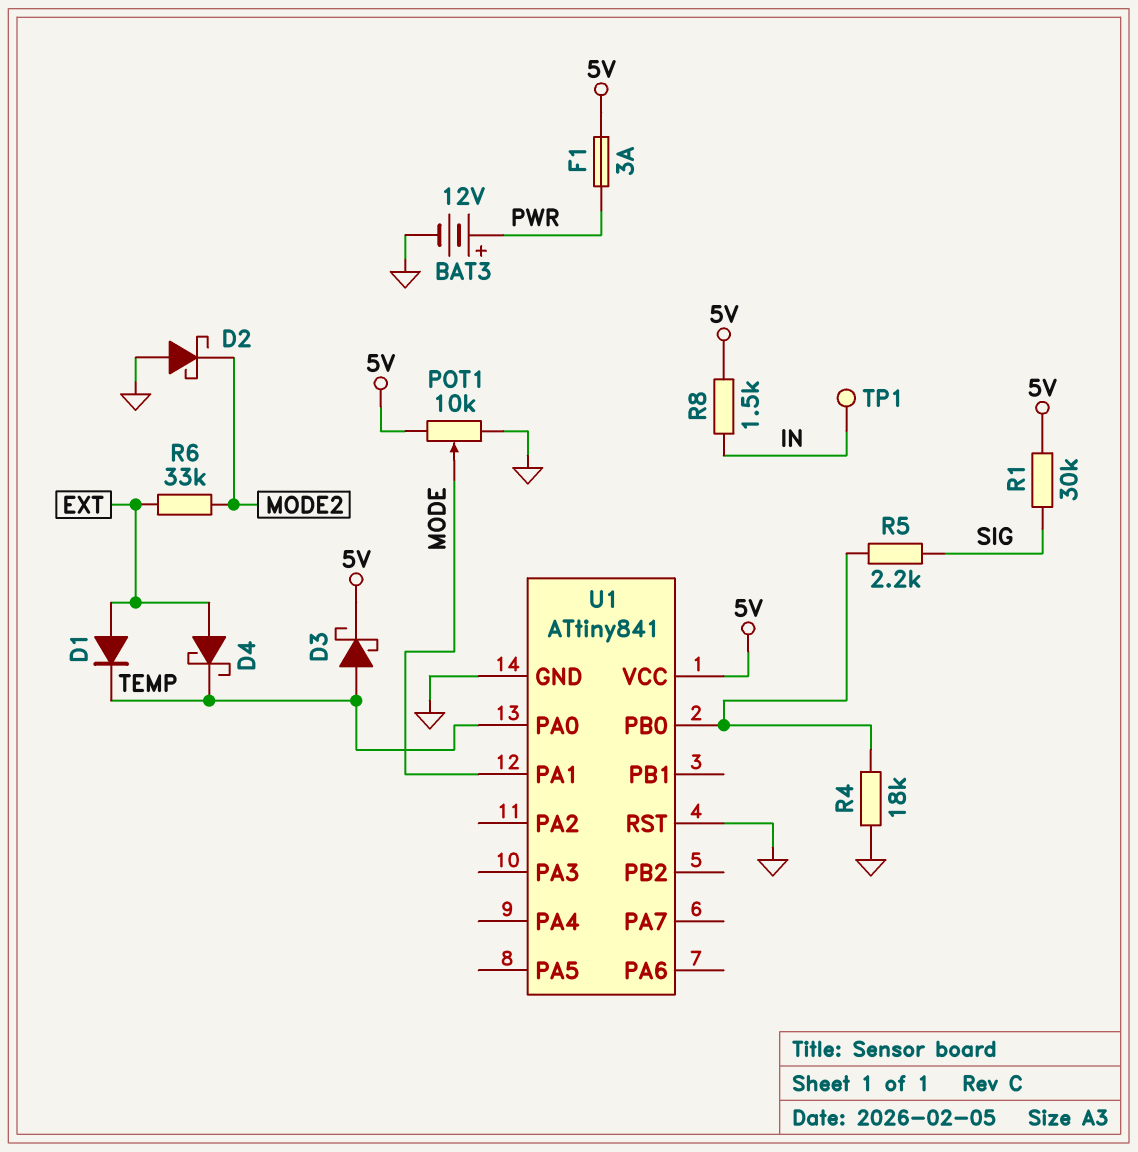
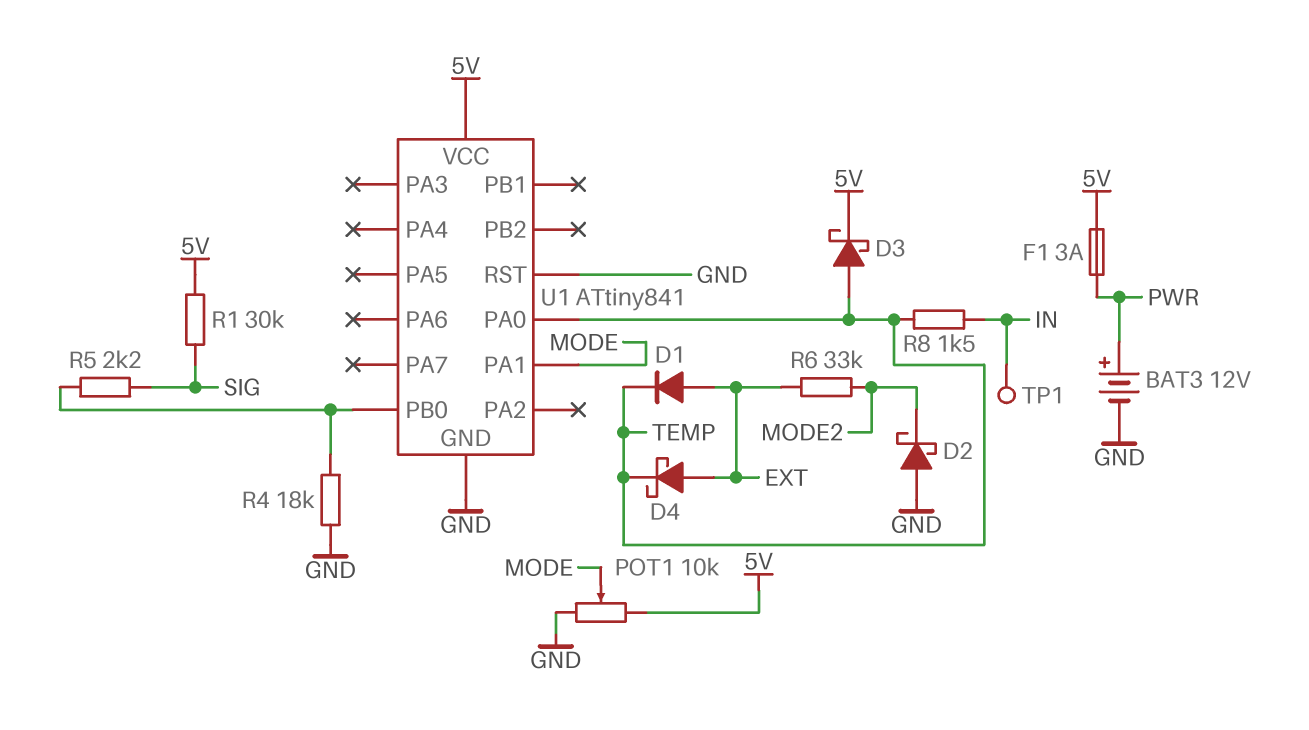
R8: 1.5k (5V, IN) -> 1.5k (IN, TEMP)

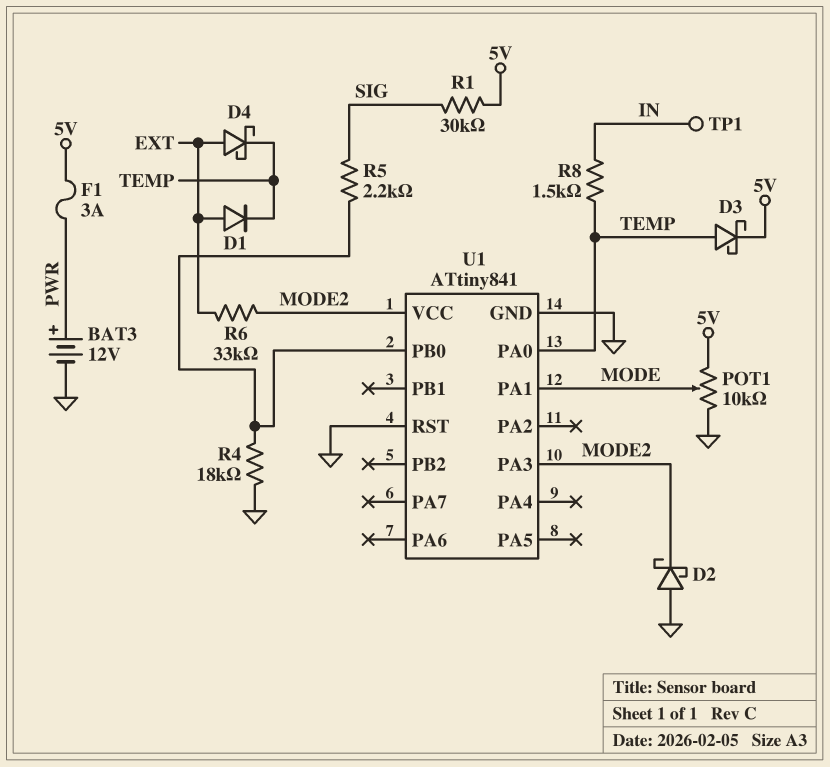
U1 pin PA3: none -> MODE2
U1 pin VCC: 5V -> MODE2

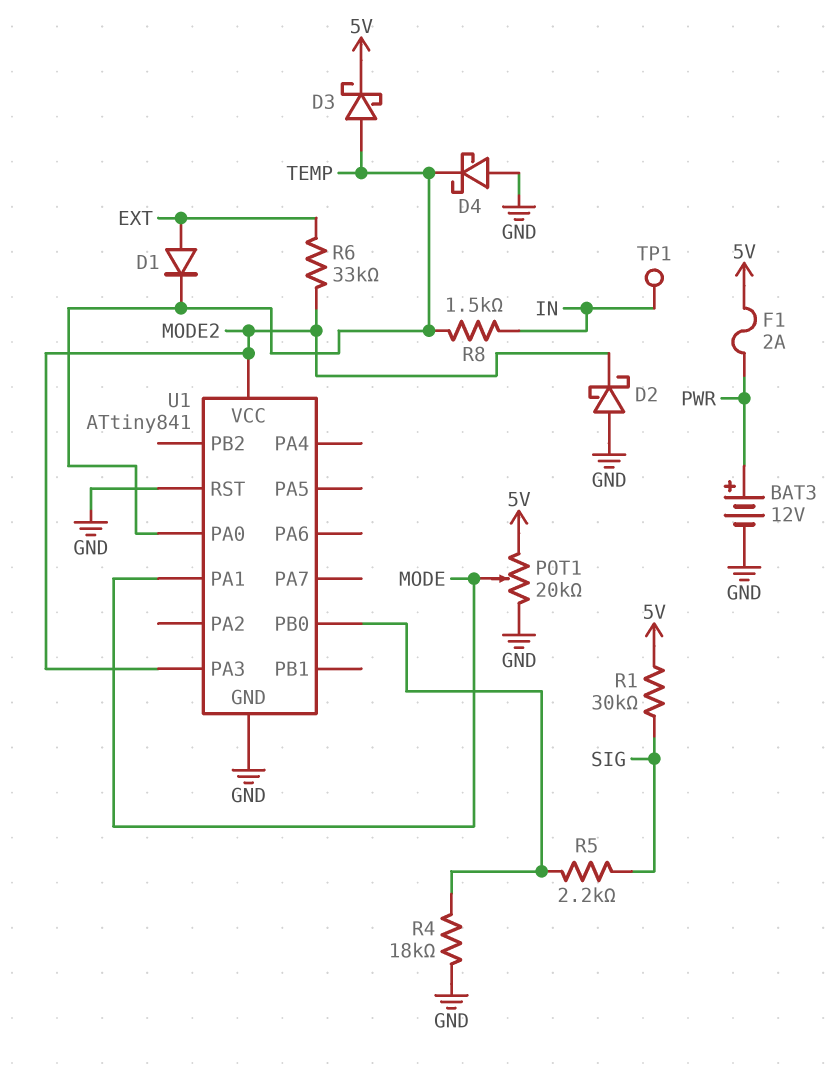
D4: schottky (A EXT, K TEMP) -> schottky (A GND, K TEMP)
F1: 3A (5V, PWR) -> 2A (5V, PWR)
POT1: 10k (5V, GND, wiper MODE) -> 20k (5V, GND, wiper MODE)

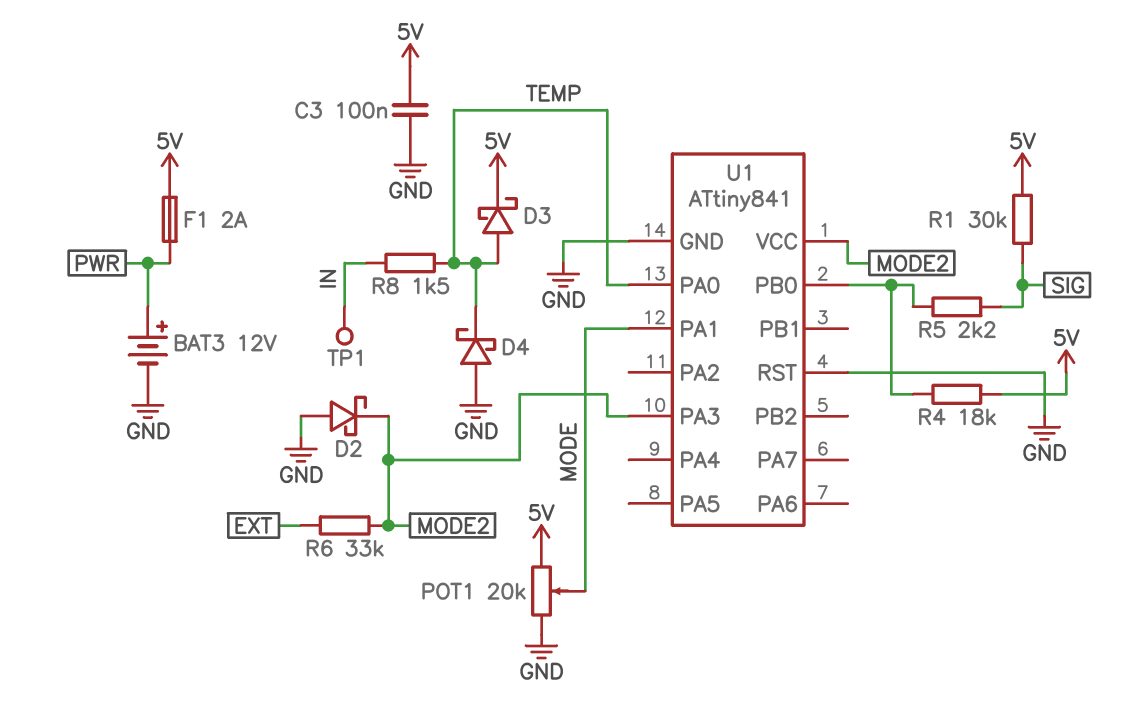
C3: none -> 100nF (5V, GND)
D1: diode (A EXT, K TEMP) -> none
R4: 18k (GND, U1/PB0) -> 18k (5V, U1/PB0)

